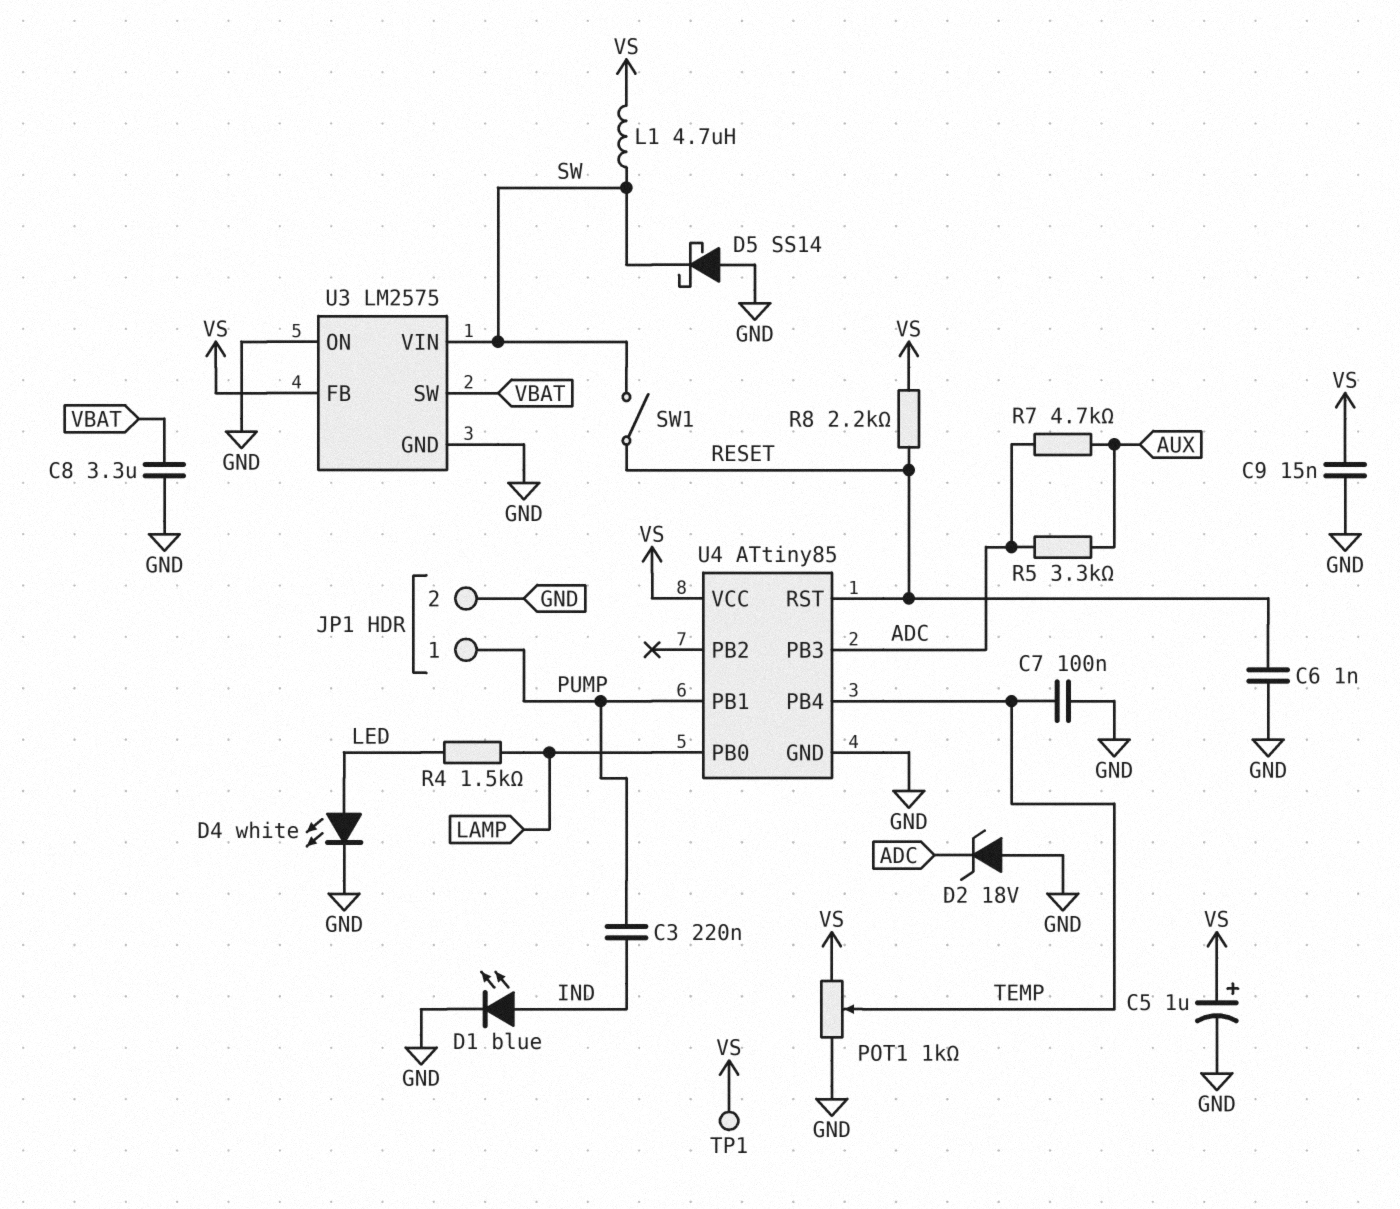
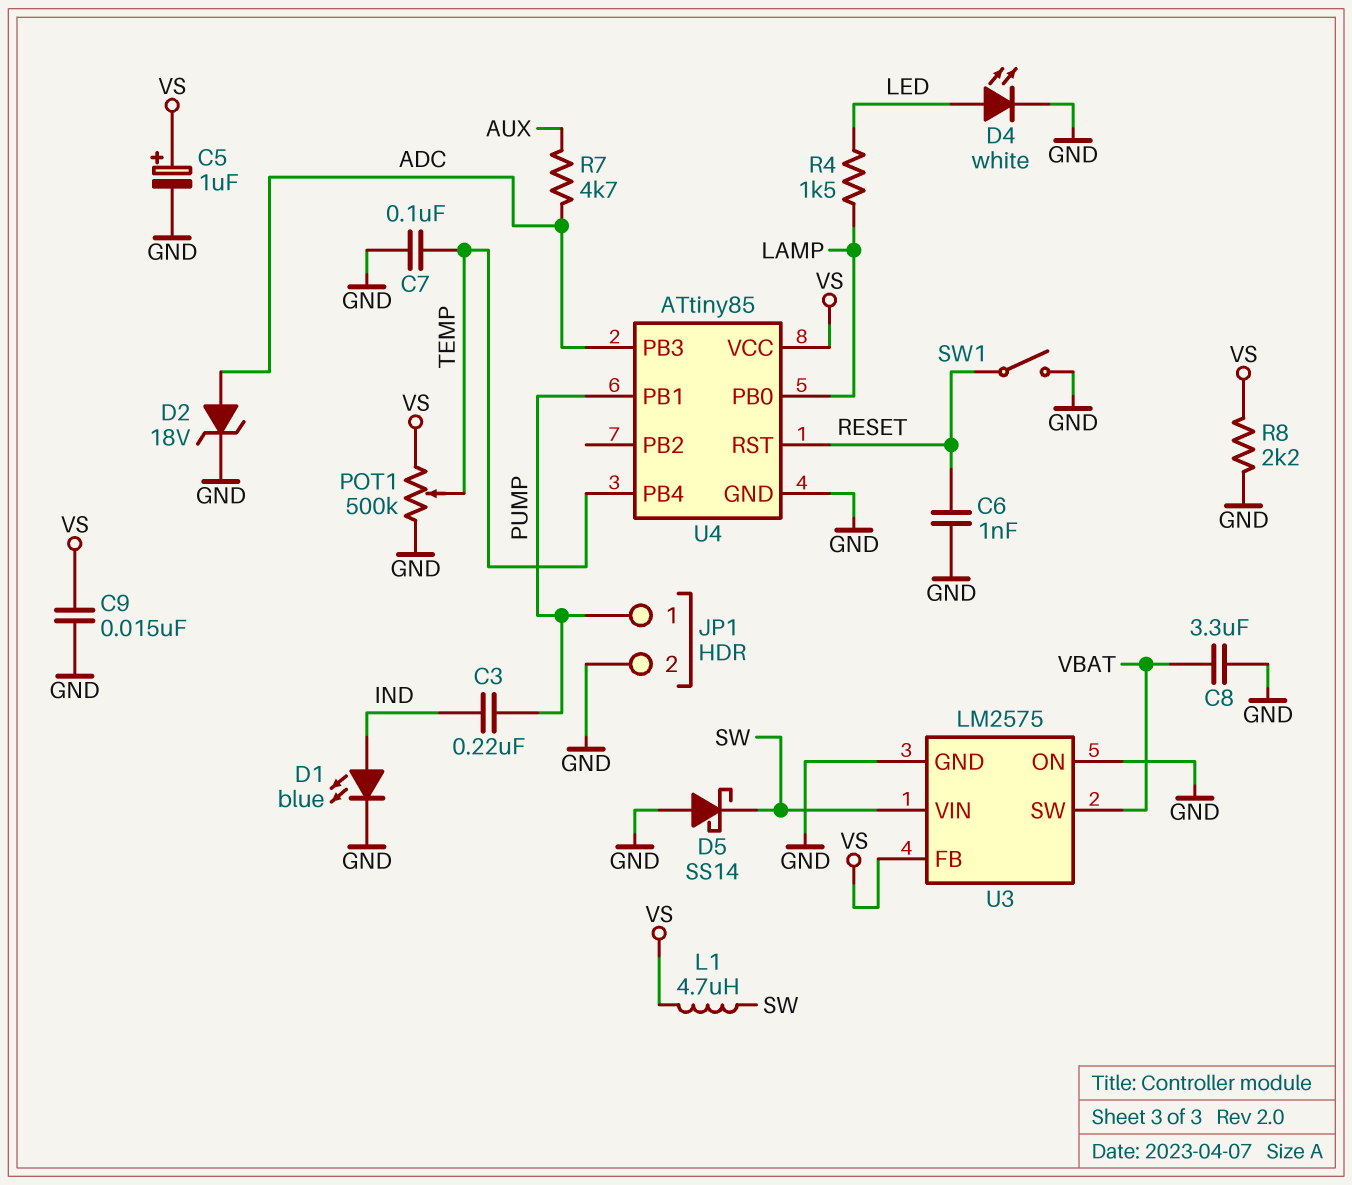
D2: zener 18V (A GND, K ADC) -> zener 18V (A ADC, K GND)
POT1: 1k (GND, VS, wiper TEMP) -> 500k (GND, VS, wiper TEMP)
R5: 3.3k (ADC, AUX) -> none
R8: 2.2k (RESET, VS) -> 2.2k (GND, VS)
SW1: switch (RESET, SW) -> switch (GND, RESET)
TP1: test point (VS) -> none

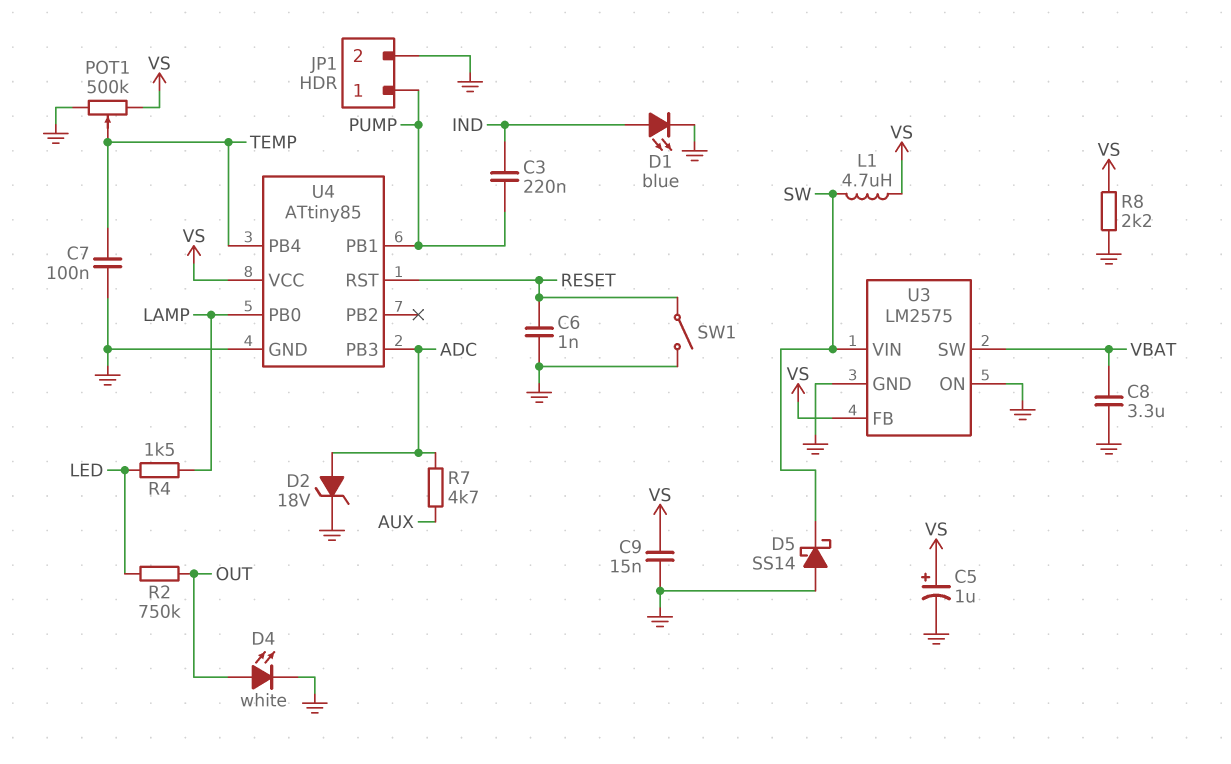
D4: LED white (A LED, K GND) -> LED white (A OUT, K GND)
R2: none -> 750k (LED, OUT)

